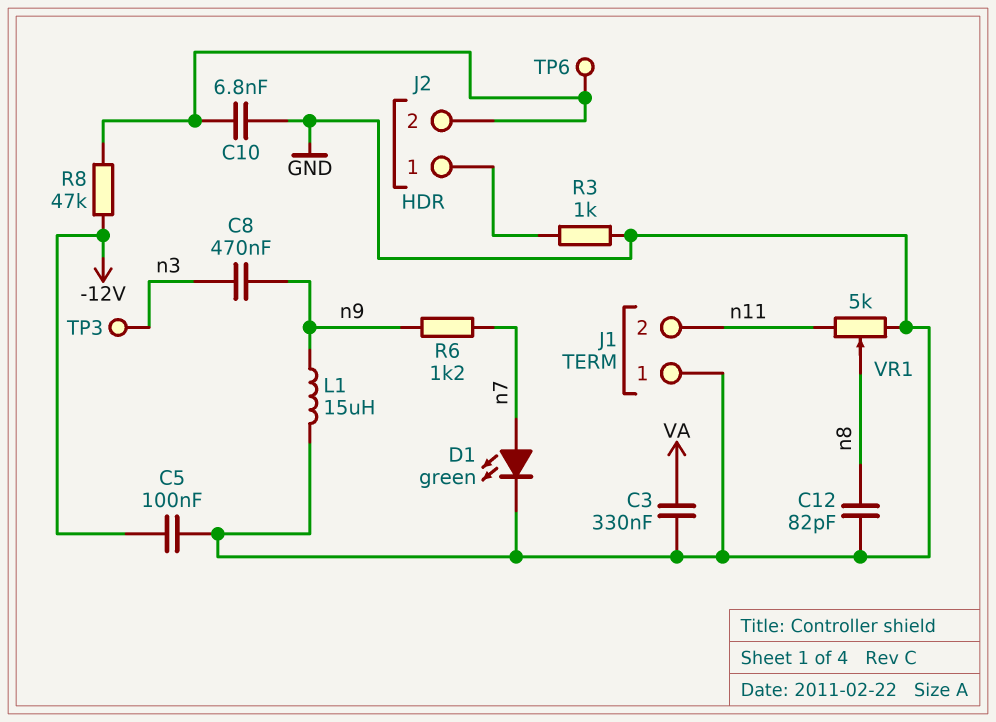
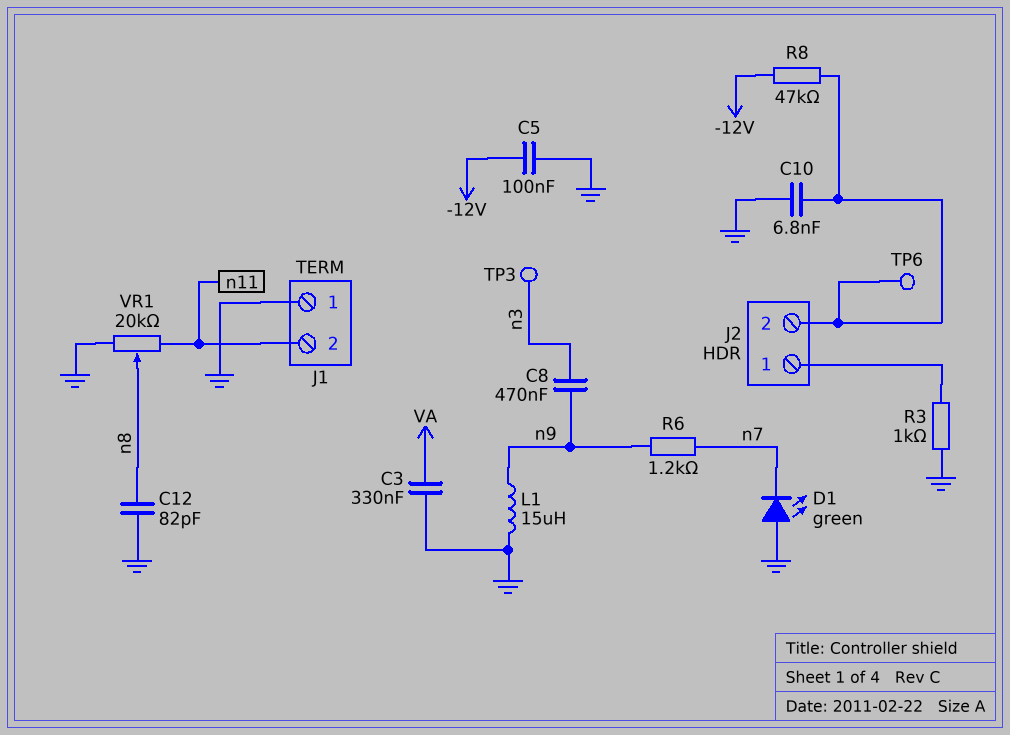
D1: LED green (A n7, K GND) -> LED green (A GND, K n7)
VR1: 5k (GND, n11, wiper n8) -> 20k (GND, n11, wiper n8)

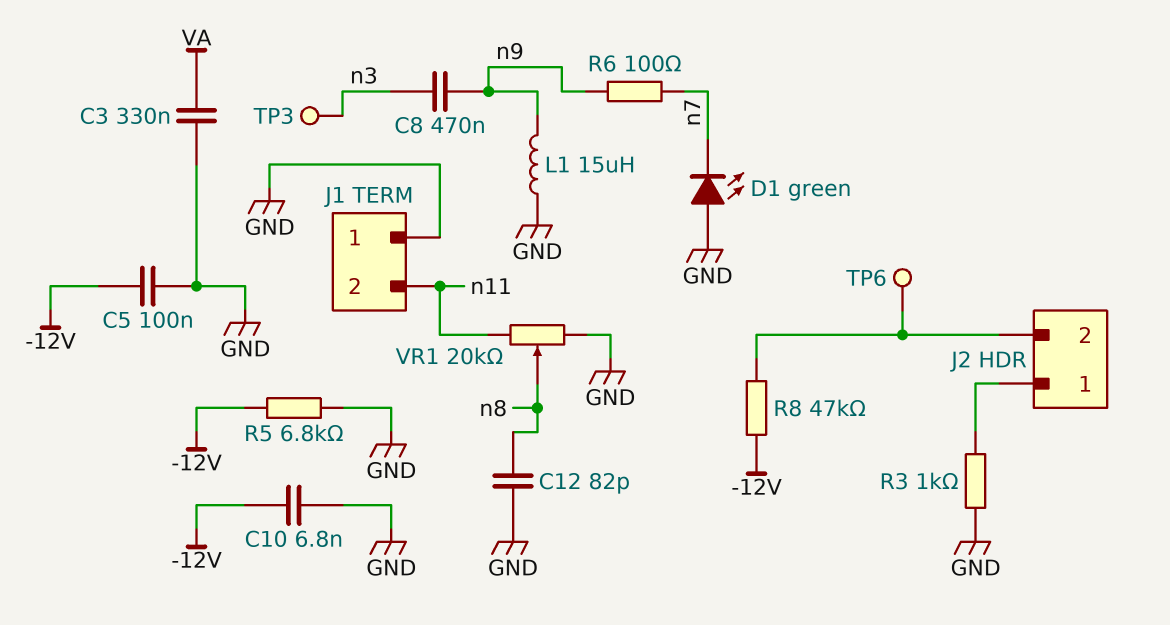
C10: 6.8nF (GND, J2/2) -> 6.8nF (-12V, GND)
R5: none -> 6.8k (-12V, GND)
R6: 1.2k (n7, n9) -> 100 (n7, n9)

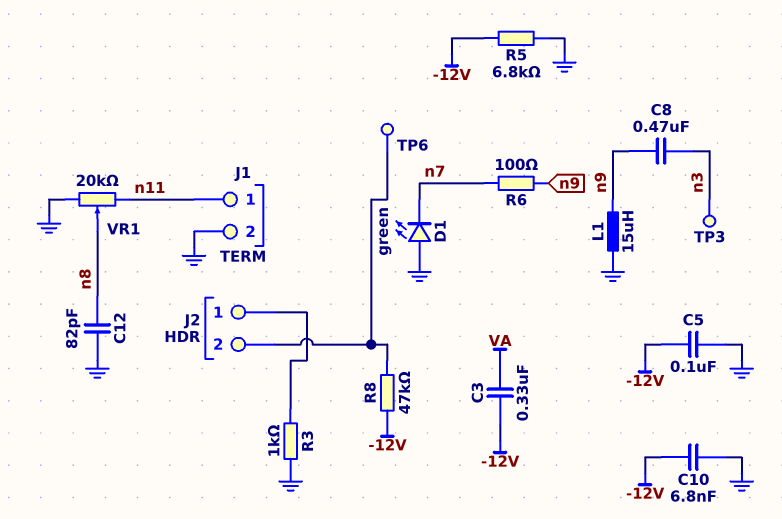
C3: 330nF (GND, VA) -> 330nF (-12V, VA)
J1 pin 1: GND -> n11
J1 pin 2: n11 -> GND

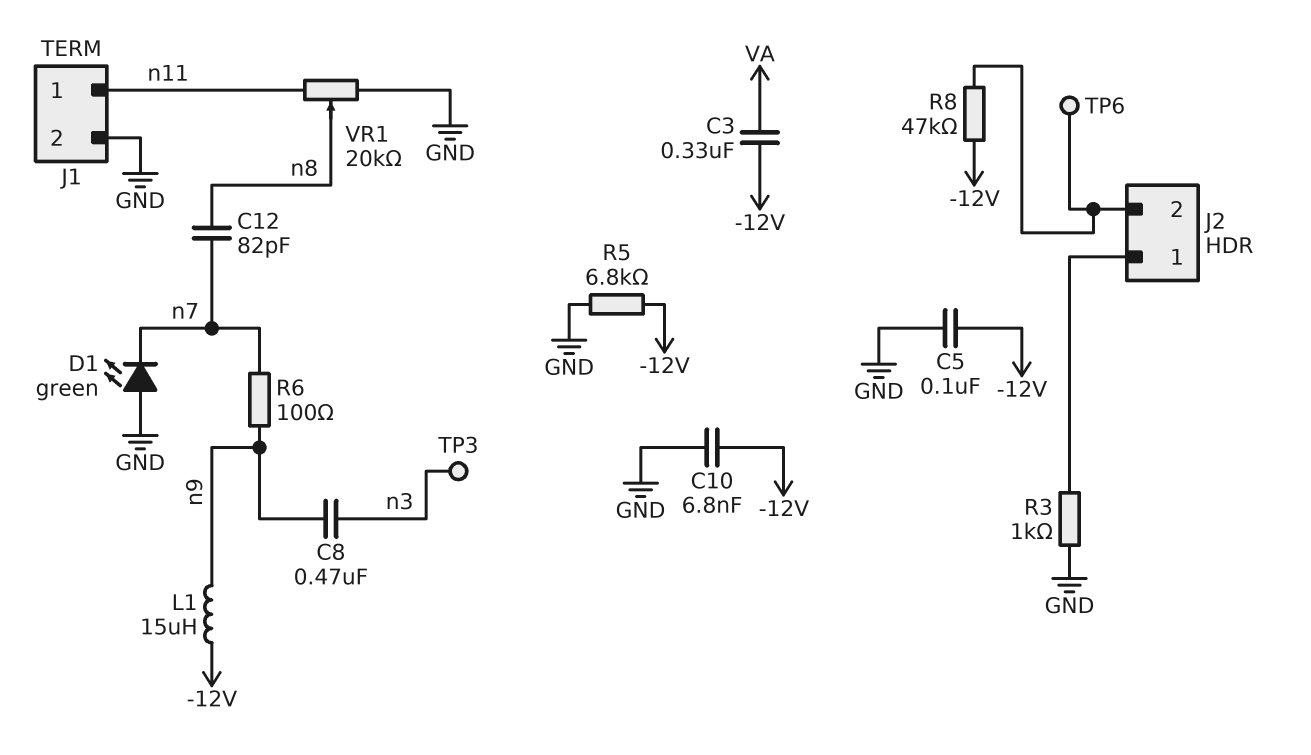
C12: 82pF (GND, n8) -> 82pF (n7, n8)
L1: 15uH (GND, n9) -> 15uH (-12V, n9)

